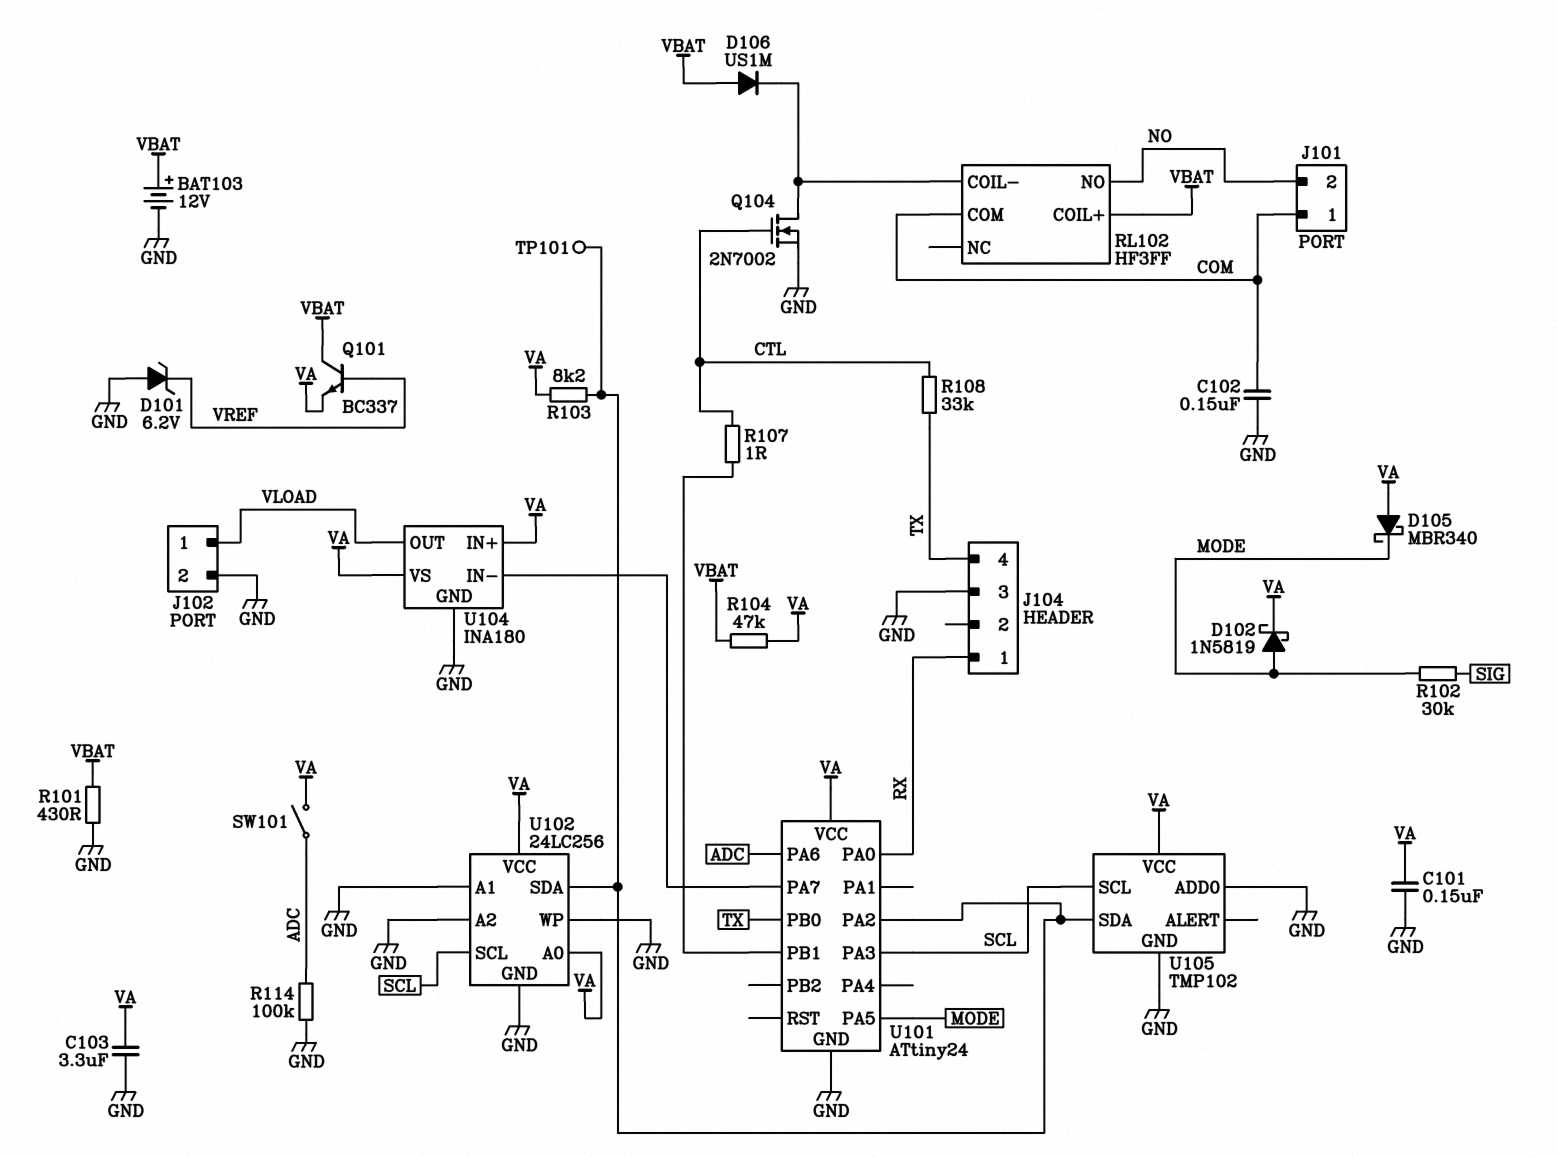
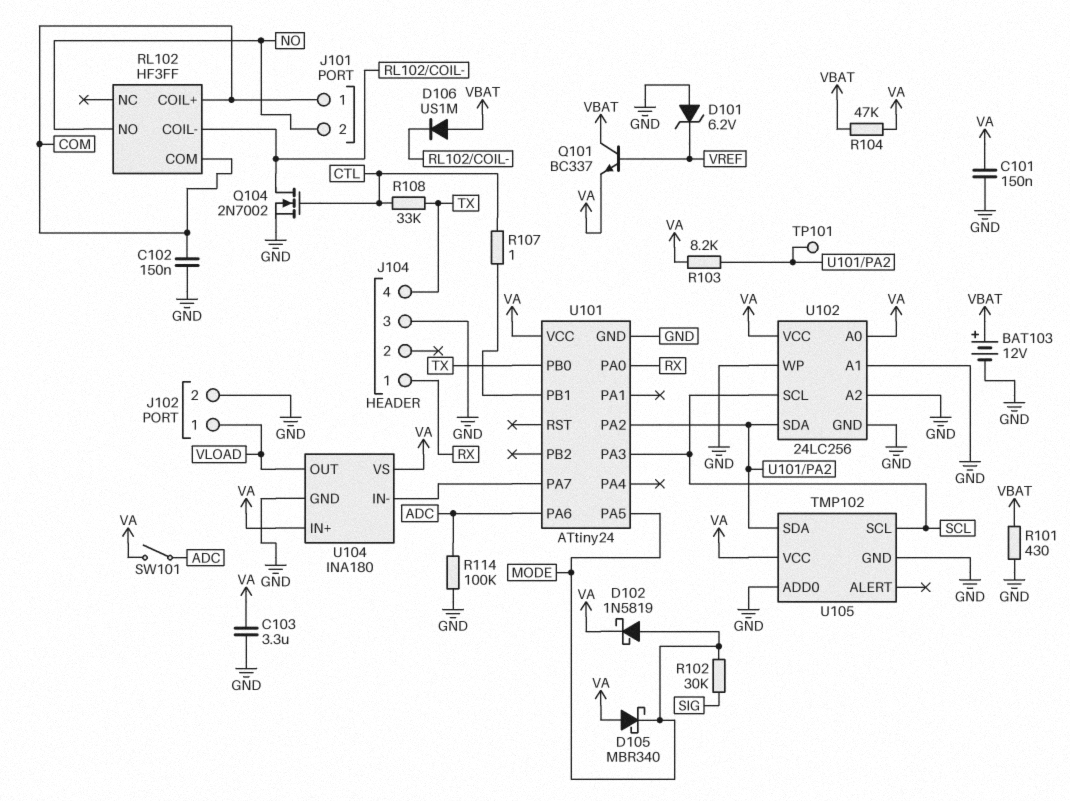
RL102 pin COIL+: VBAT -> COM

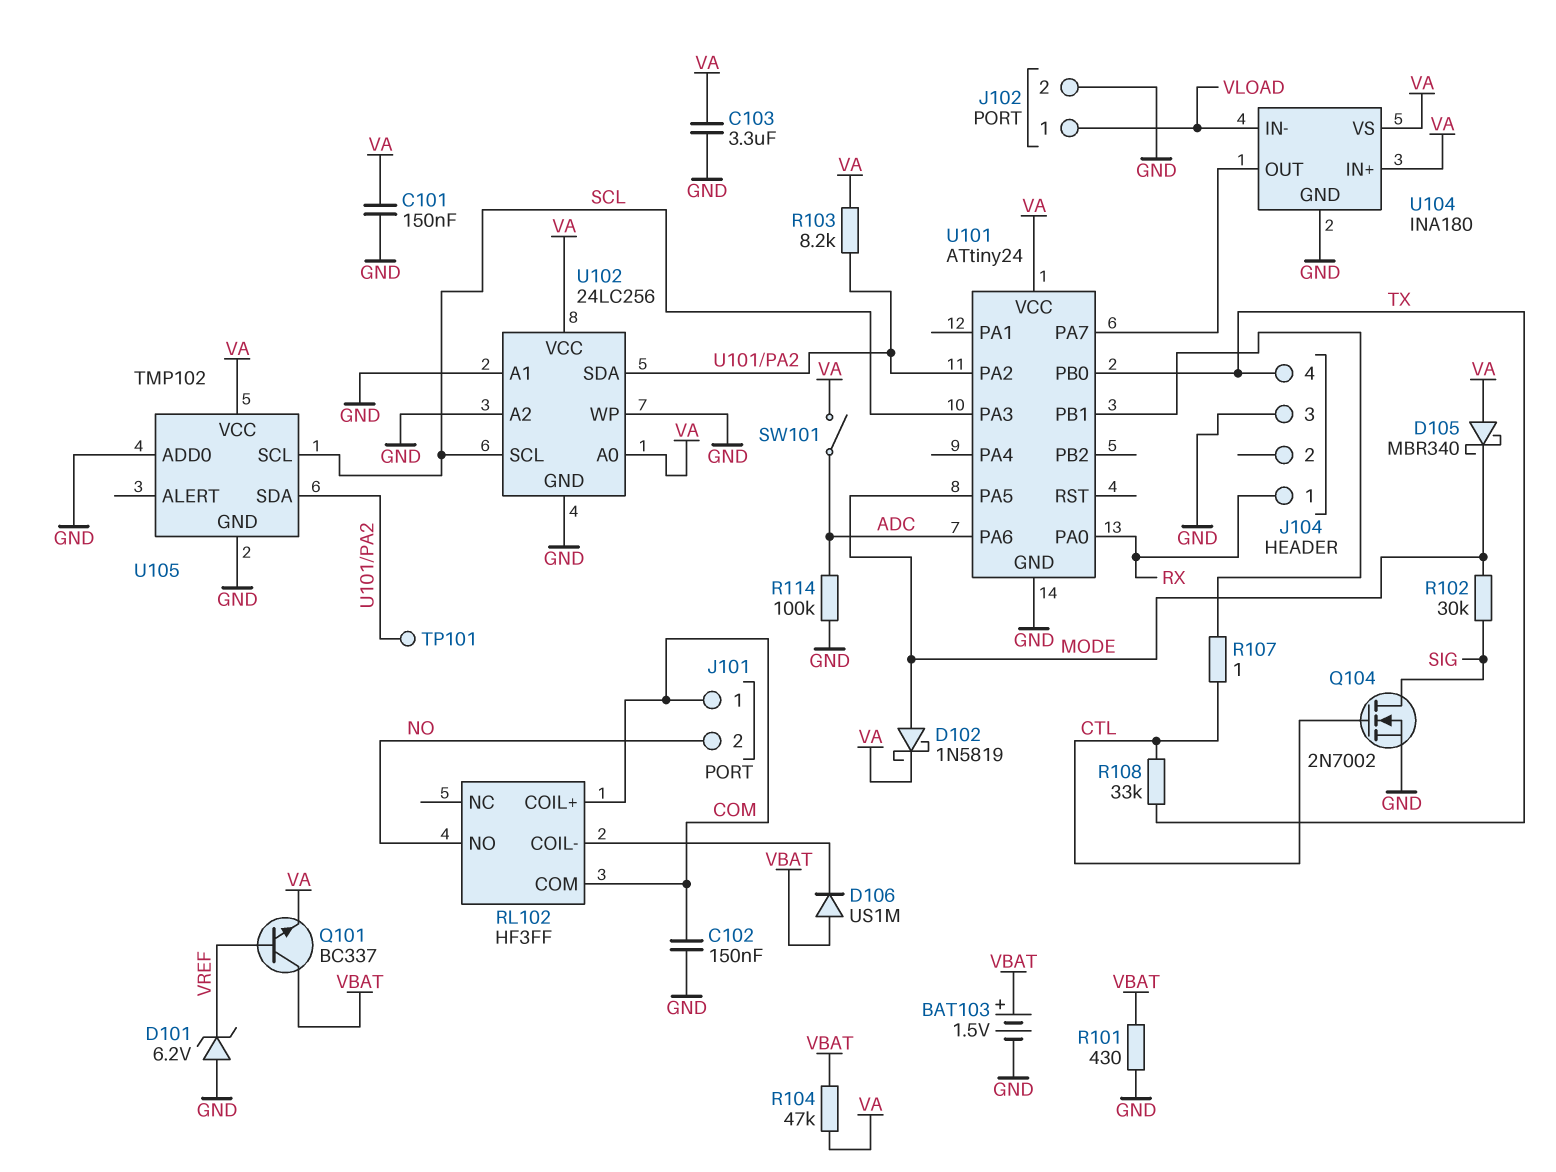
BAT103: 12V (plus VBAT, minus GND) -> 1.5V (plus VBAT, minus GND)
Q104: NMOS 2N7002 (G CTL, D RL102/COIL-, S GND) -> NMOS 2N7002 (G CTL, D SIG, S GND)
U104 pin IN-: U101/PA7 -> VLOAD
U104 pin OUT: VLOAD -> U101/PA7

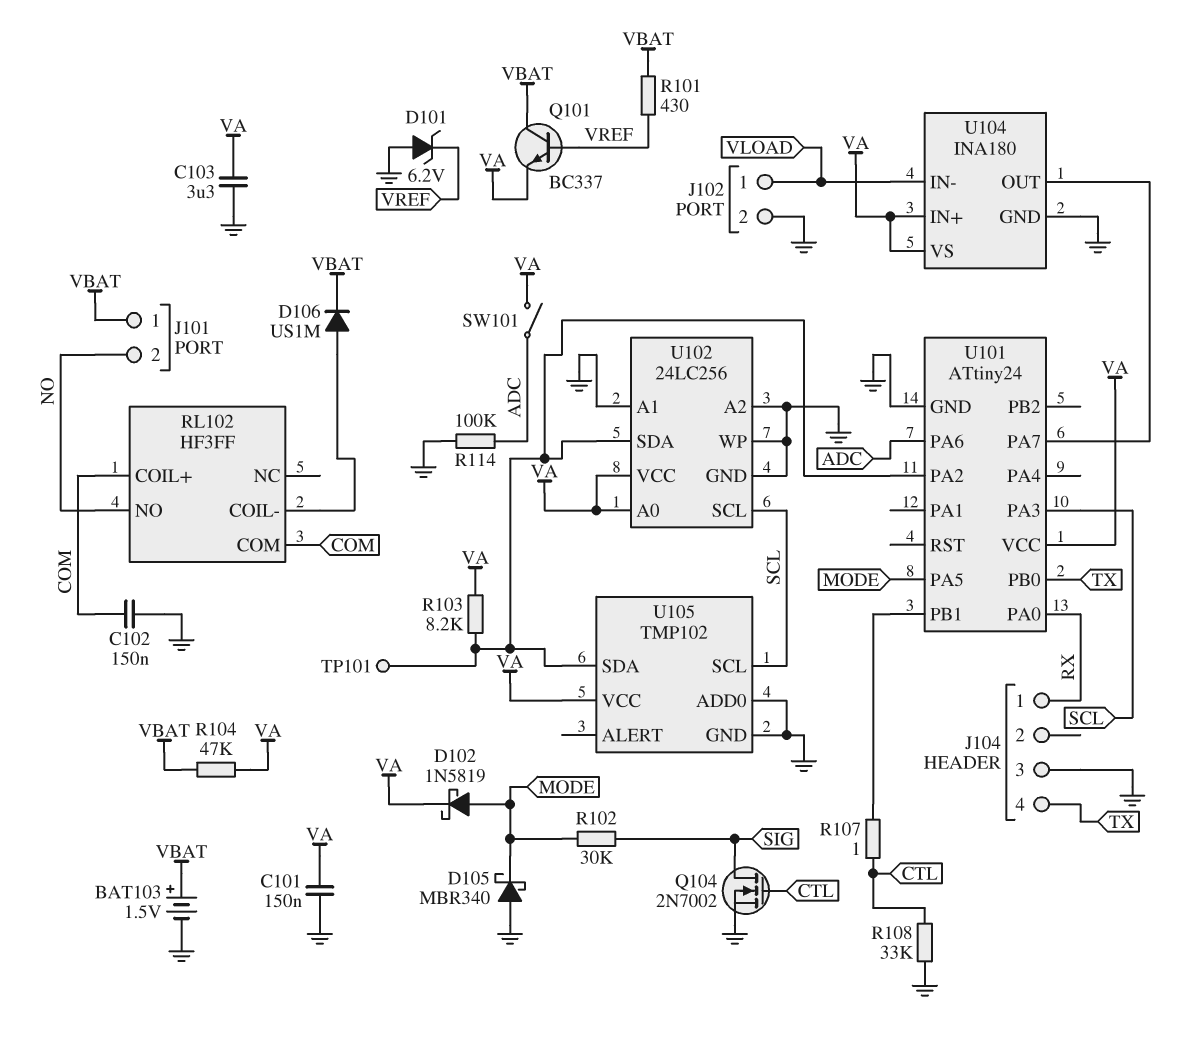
D105: schottky MBR340 (A VA, K MODE) -> schottky MBR340 (A GND, K MODE)
D106: diode US1M (A VBAT, K RL102/COIL-) -> diode US1M (A RL102/COIL-, K VBAT)
J101 pin 1: COM -> VBAT
R101: 430 (GND, VBAT) -> 430 (VBAT, VREF)
R108: 33k (CTL, TX) -> 33k (CTL, GND)

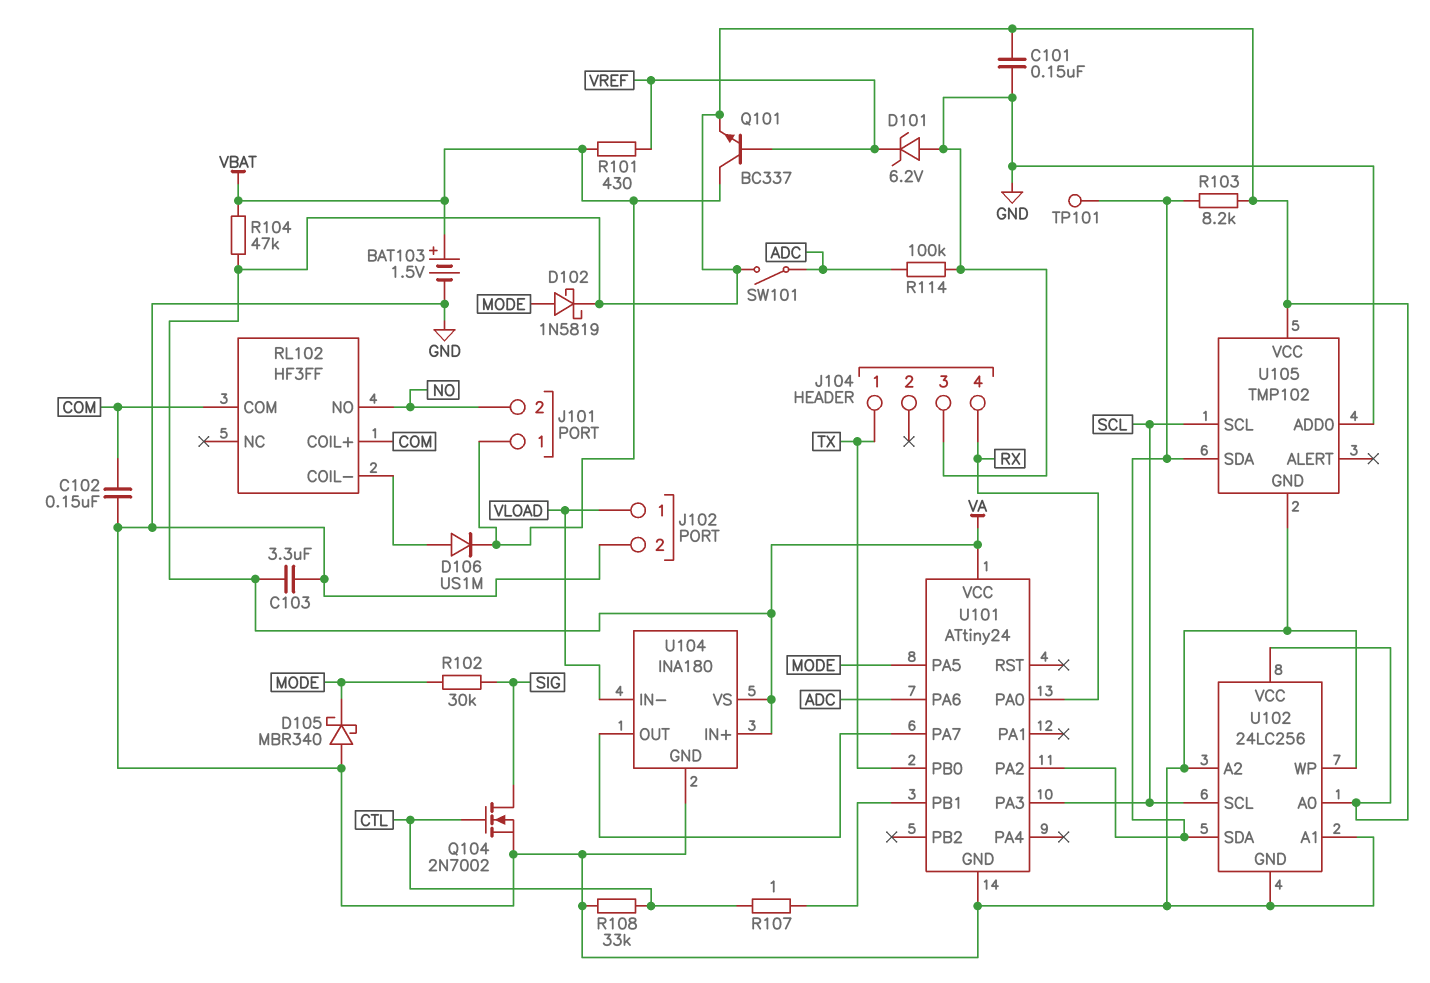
J104 pin 1: RX -> TX
J104 pin 4: TX -> RX

